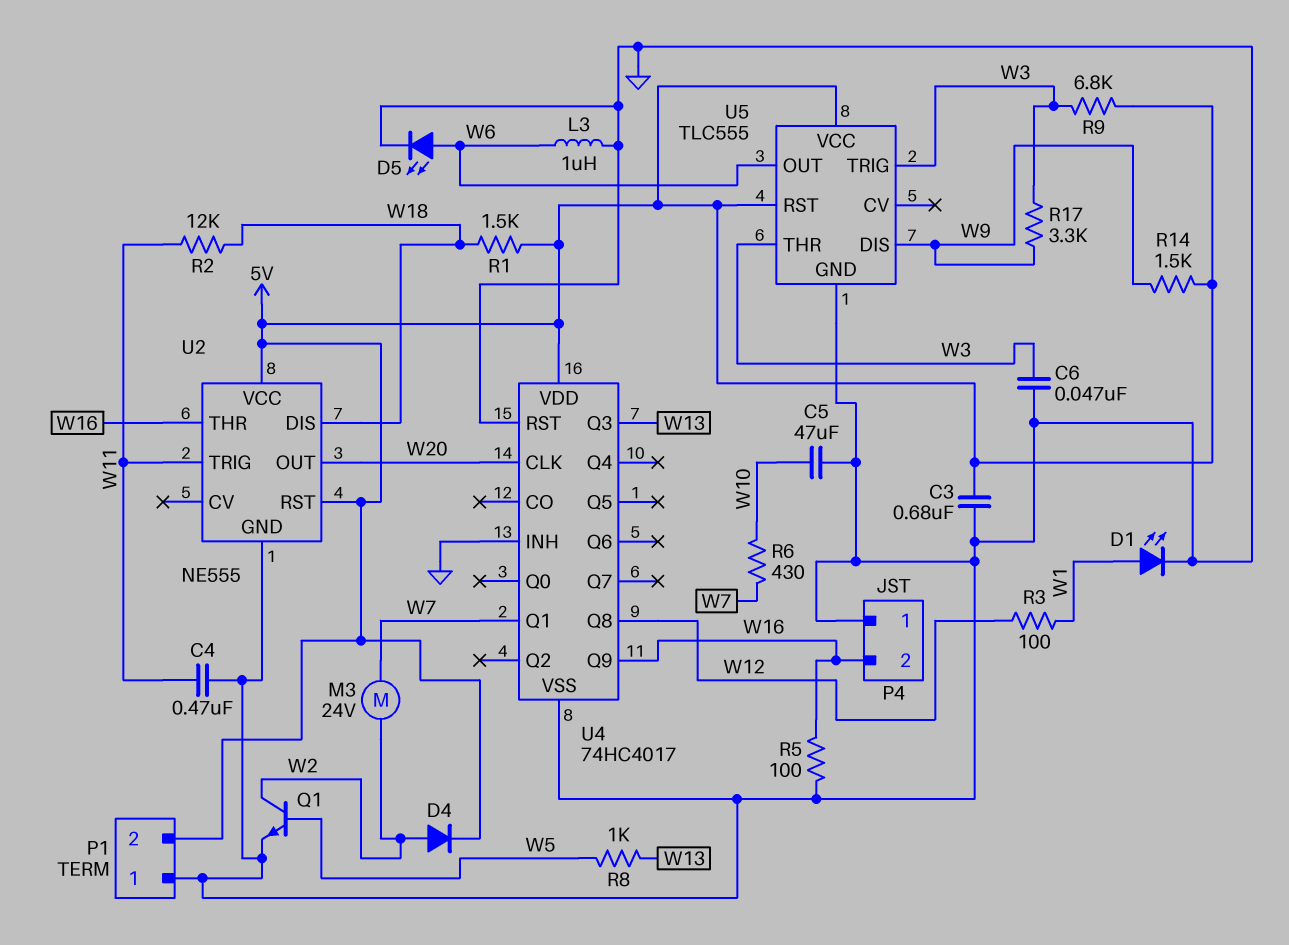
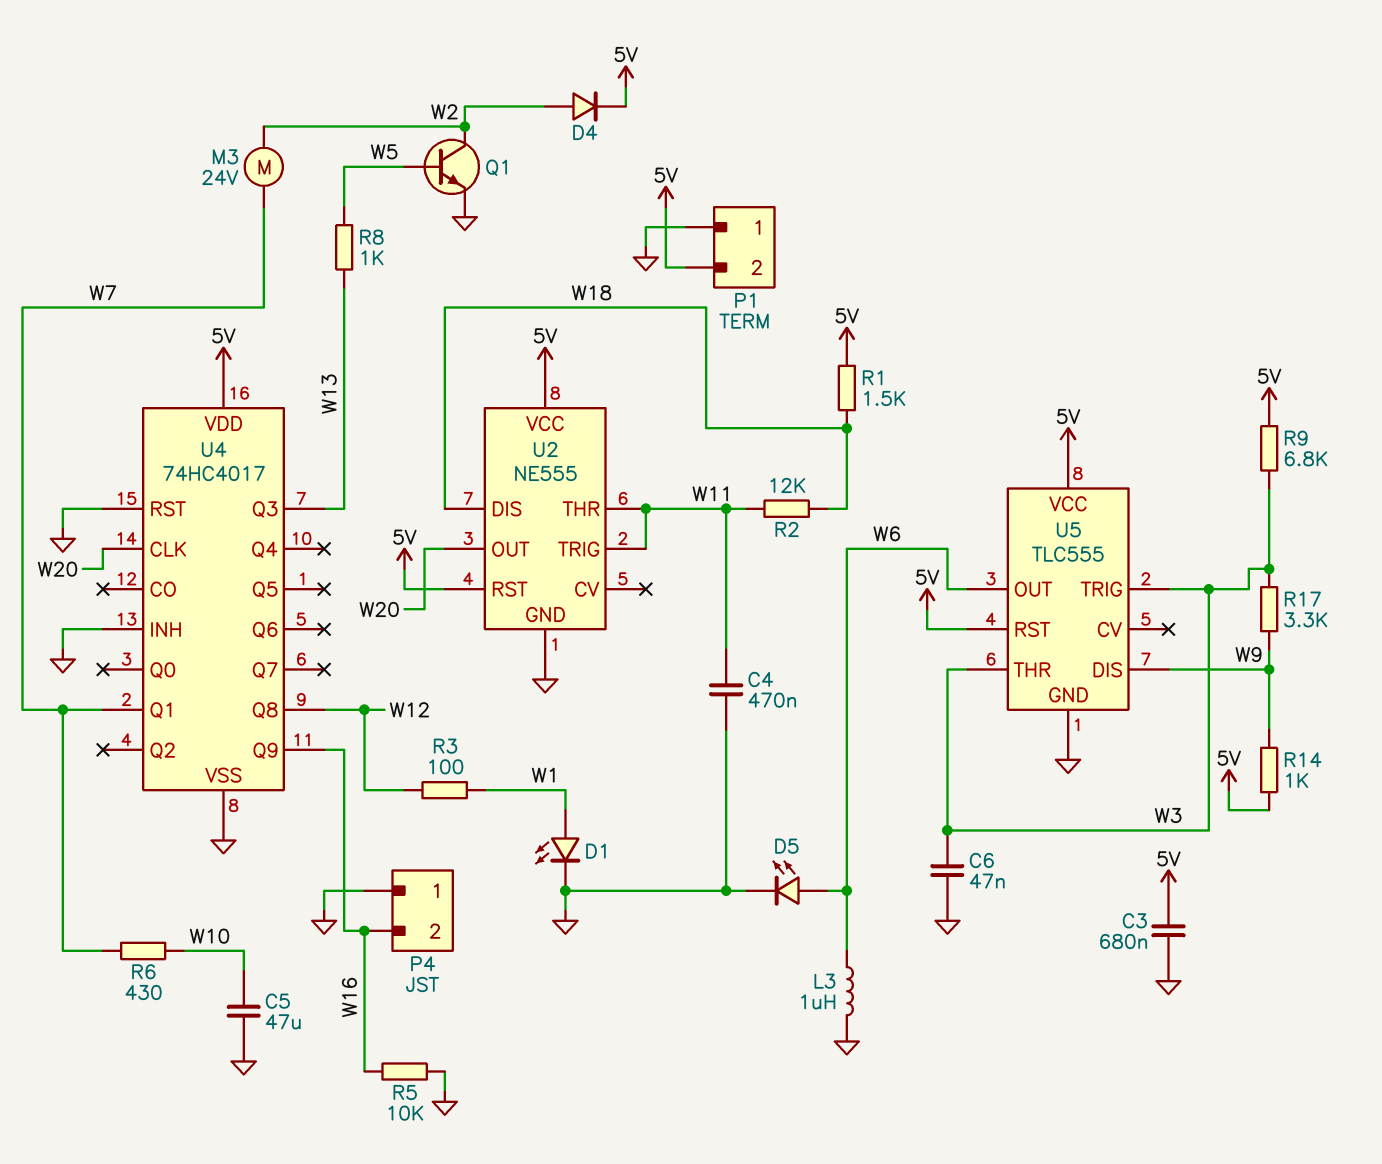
R5: 100 (GND, W16) -> 10k (GND, W16)
R14: 1.5k (5V, W9) -> 1k (5V, W9)
U2 pin THR: W16 -> W11

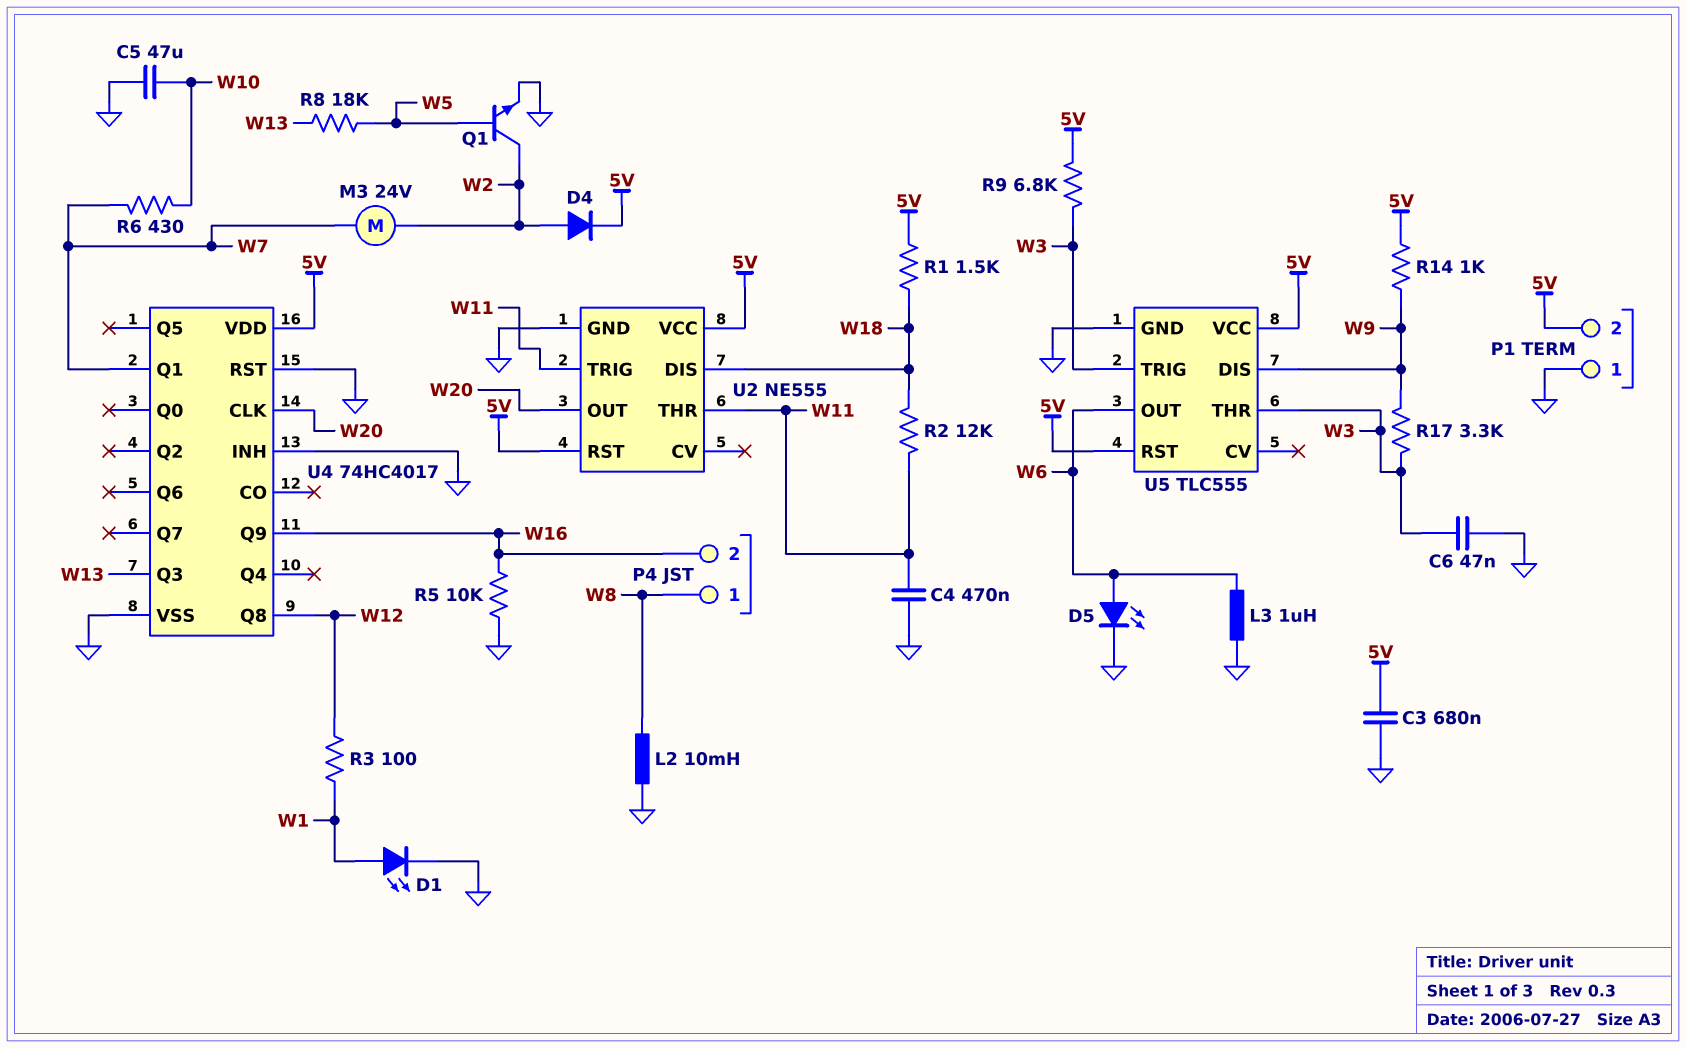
L2: none -> 10mH (GND, W8)
P4 pin 1: GND -> W8
R8: 1k (W5, W13) -> 18k (W5, W13)

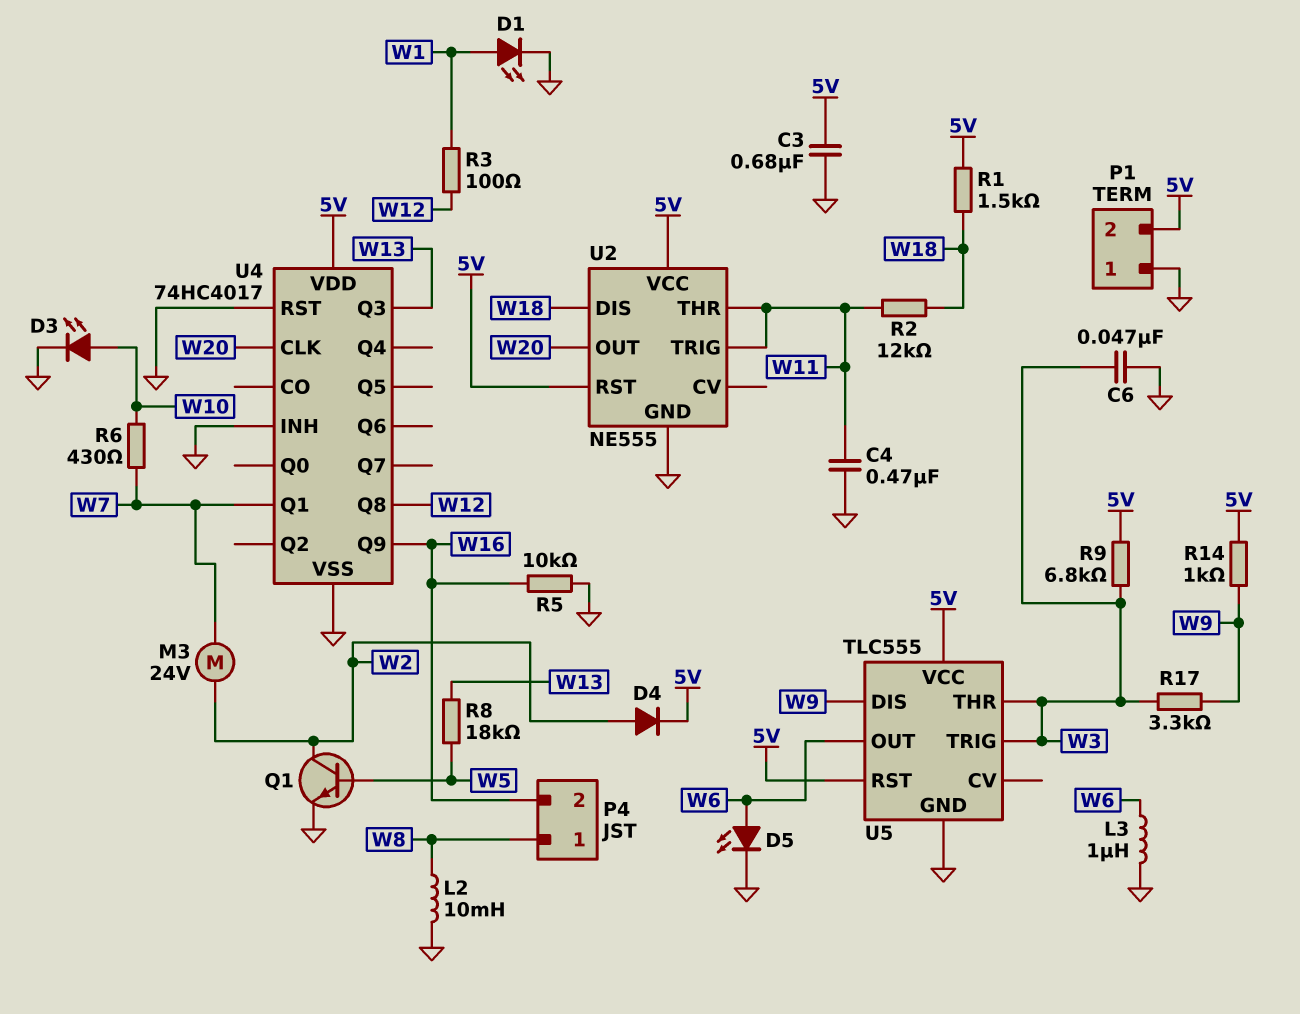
C5: 47uF (GND, W10) -> none
D3: none -> LED (A W10, K GND)

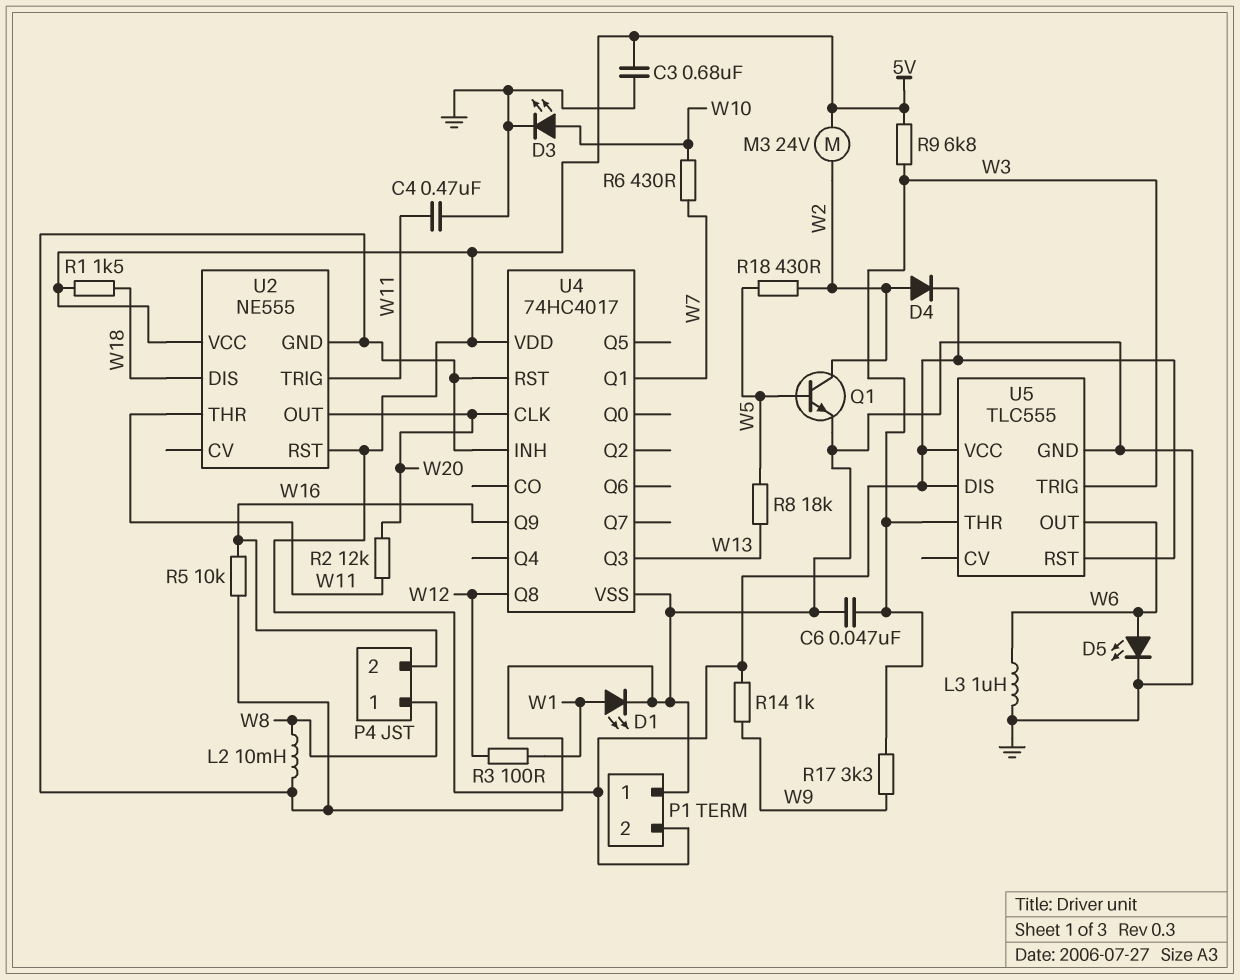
M3: motor 24V (W2, W7) -> motor 24V (5V, W2)
R2: 12k (W11, W18) -> 12k (W11, W20)
R18: none -> 430 (W2, W5)
U5 pin DIS: W9 -> 5V

